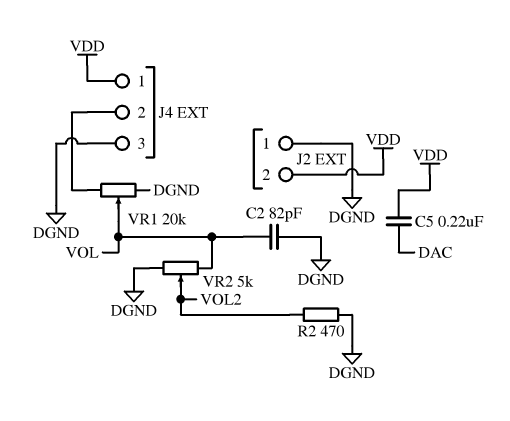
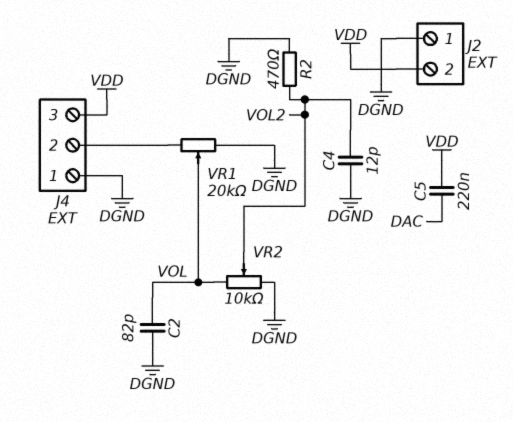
C4: none -> 12pF (DGND, VOL2)
J4 pin 1: VDD -> DGND
J4 pin 3: DGND -> VDD
VR2: 5k (DGND, VOL, wiper VOL2) -> 10k (DGND, VOL, wiper VOL2)

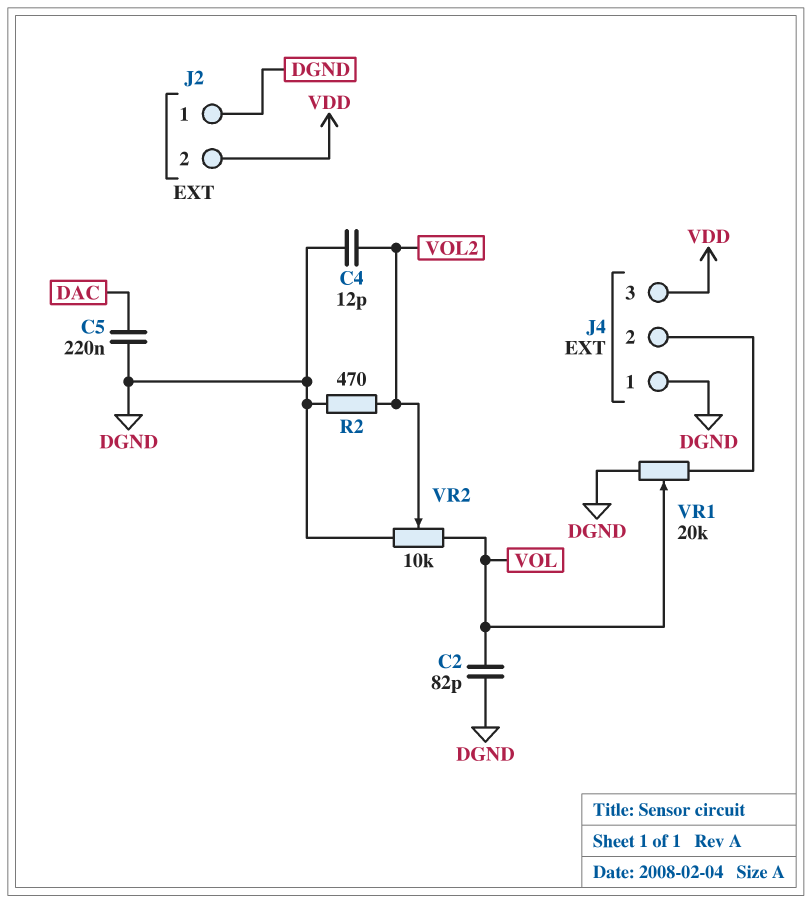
C5: 220nF (DAC, VDD) -> 220nF (DAC, DGND)

